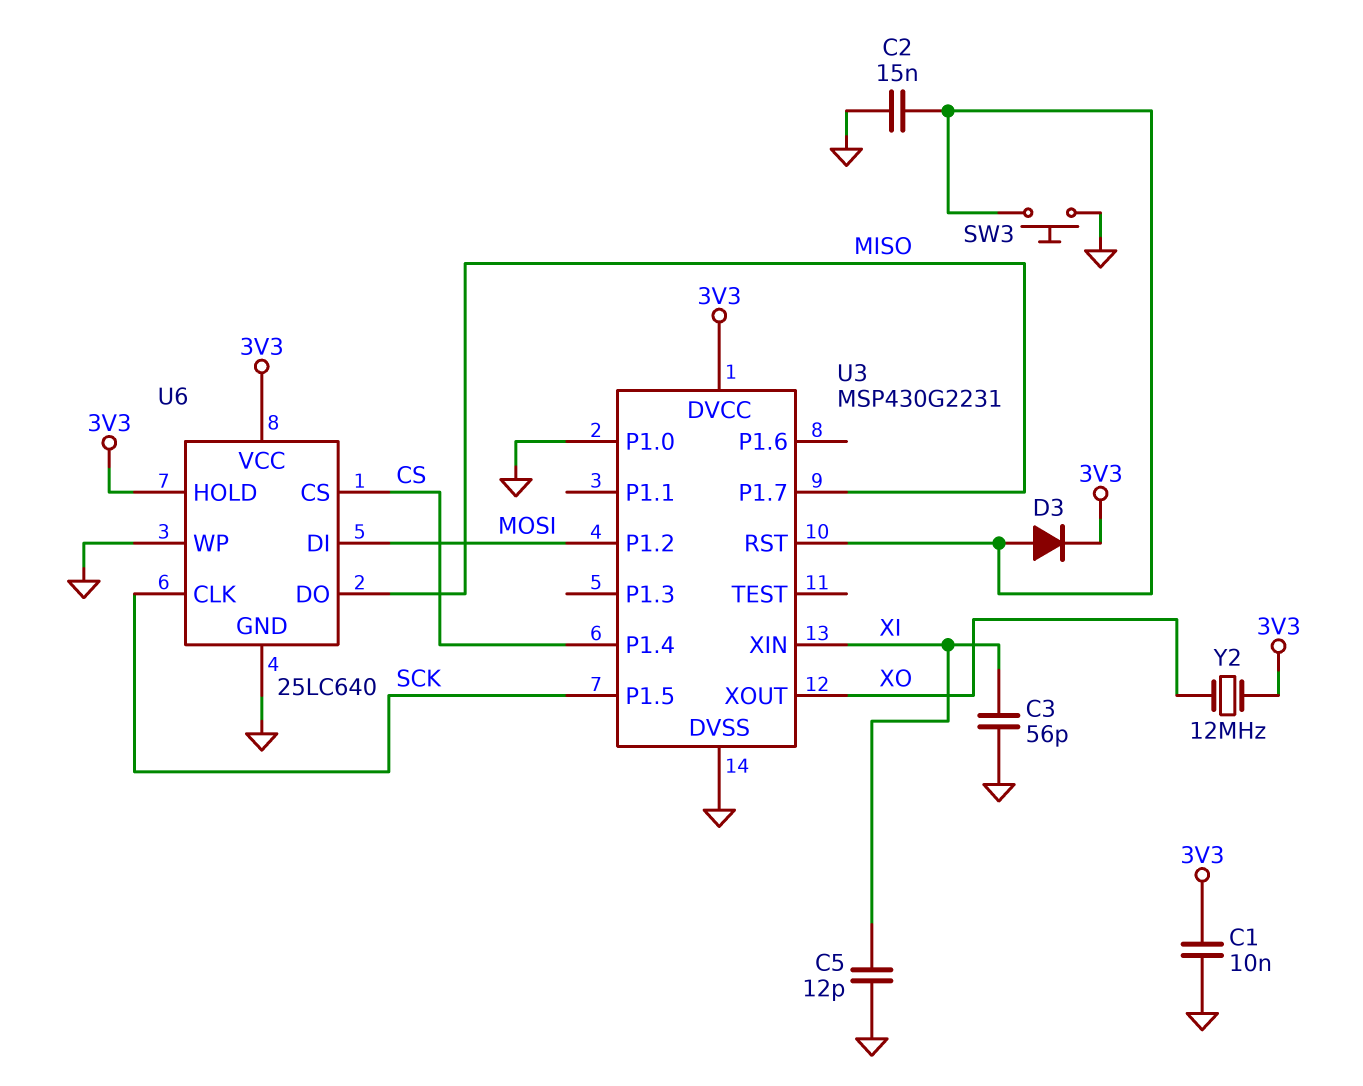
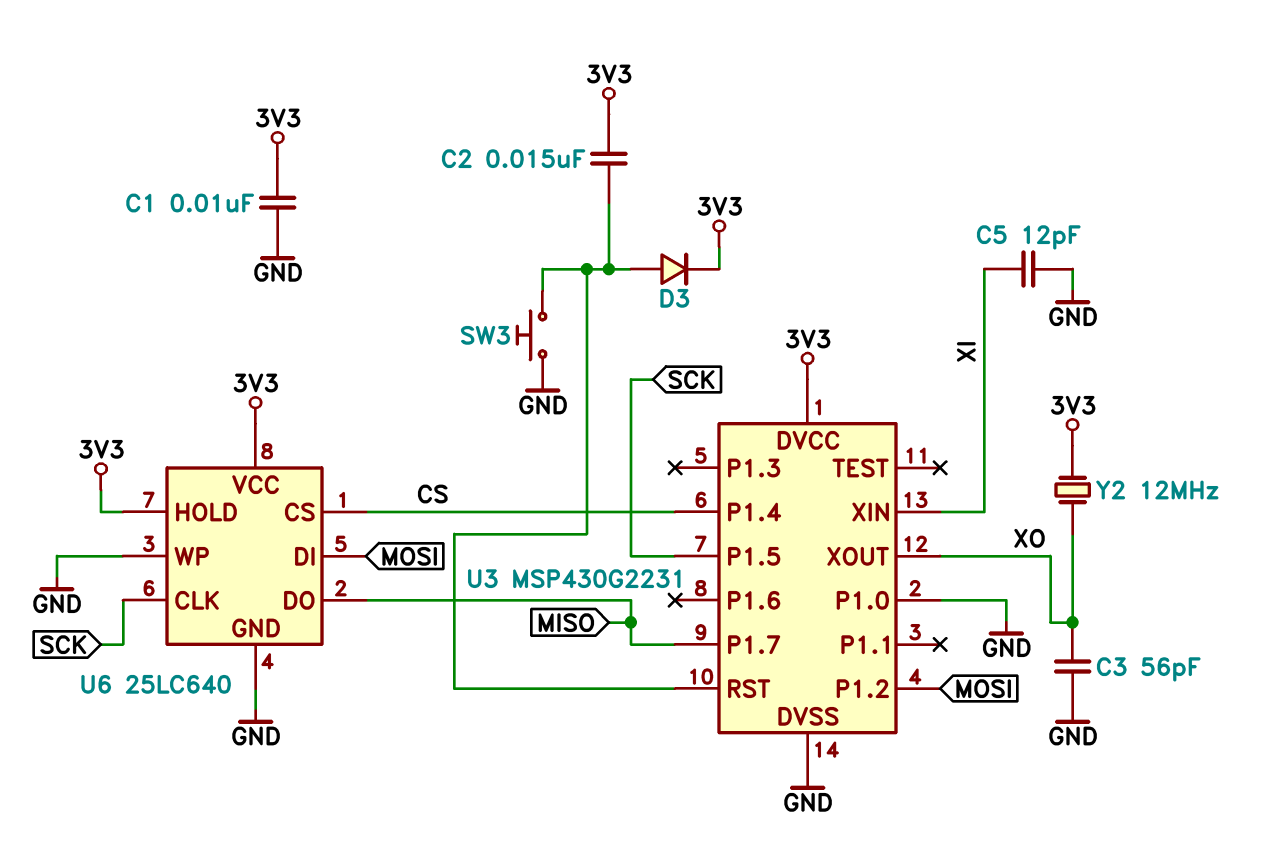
C2: 15nF (GND, U3/RST) -> 15nF (3V3, U3/RST)
C3: 56pF (GND, XI) -> 56pF (GND, XO)

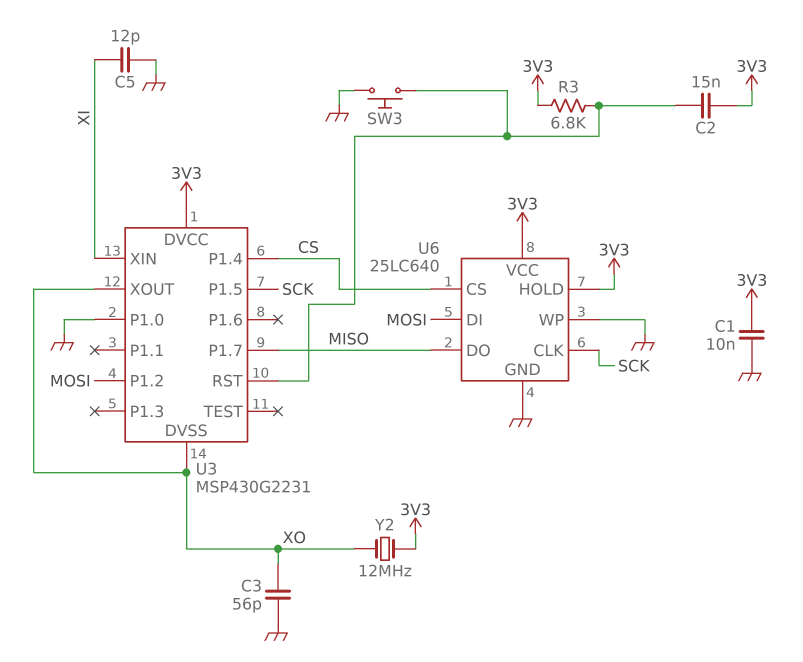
D3: diode (A U3/RST, K 3V3) -> none
R3: none -> 6.8k (3V3, U3/RST)
U3 pin DVSS: GND -> XO

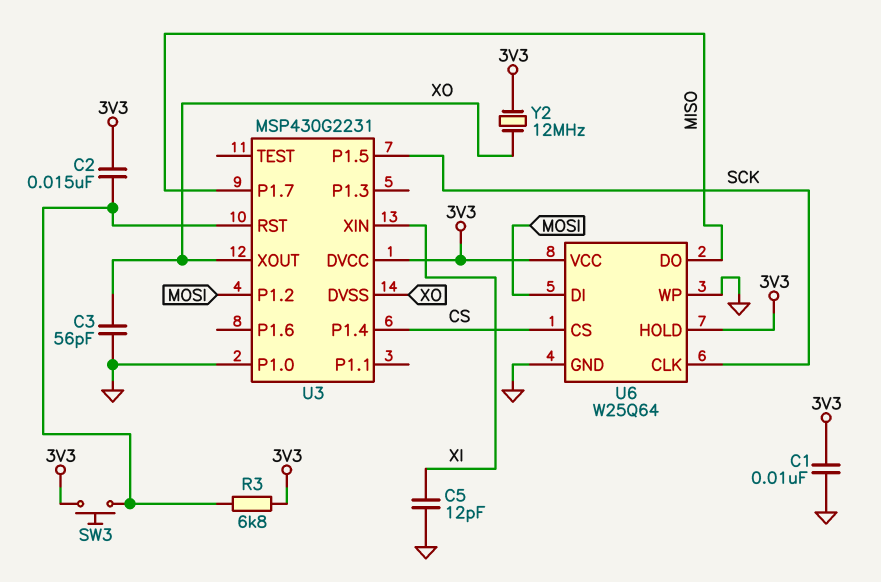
SW3: button (GND, U3/RST) -> button (3V3, U3/RST)
U6: 25LC640 -> W25Q64

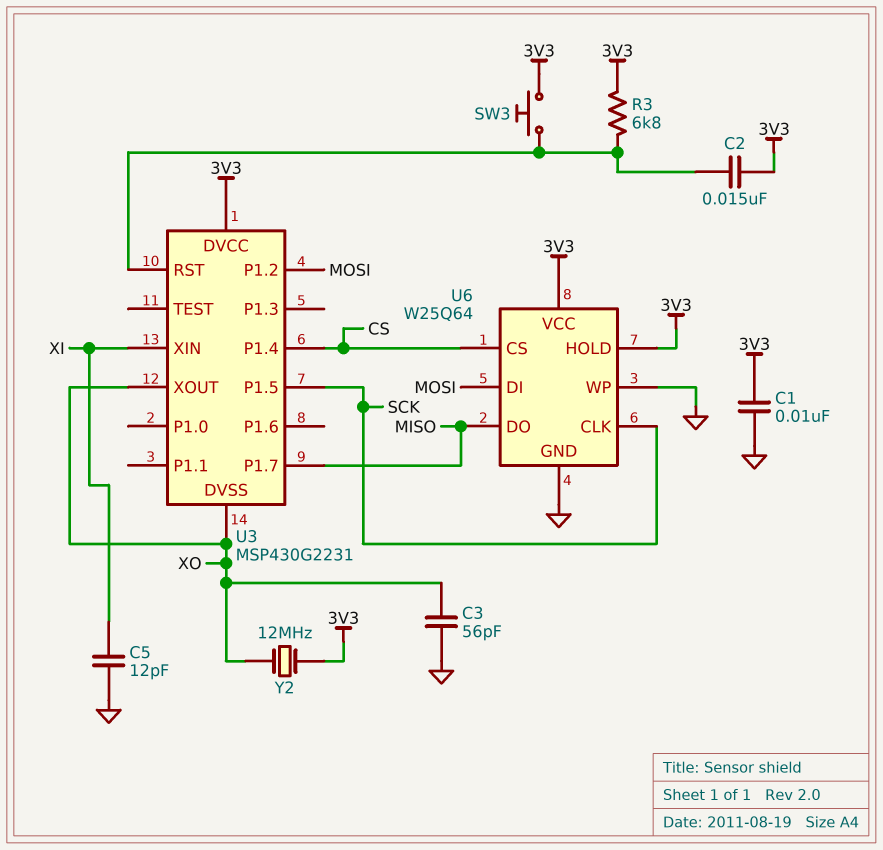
U3 pin P1.0: GND -> none

